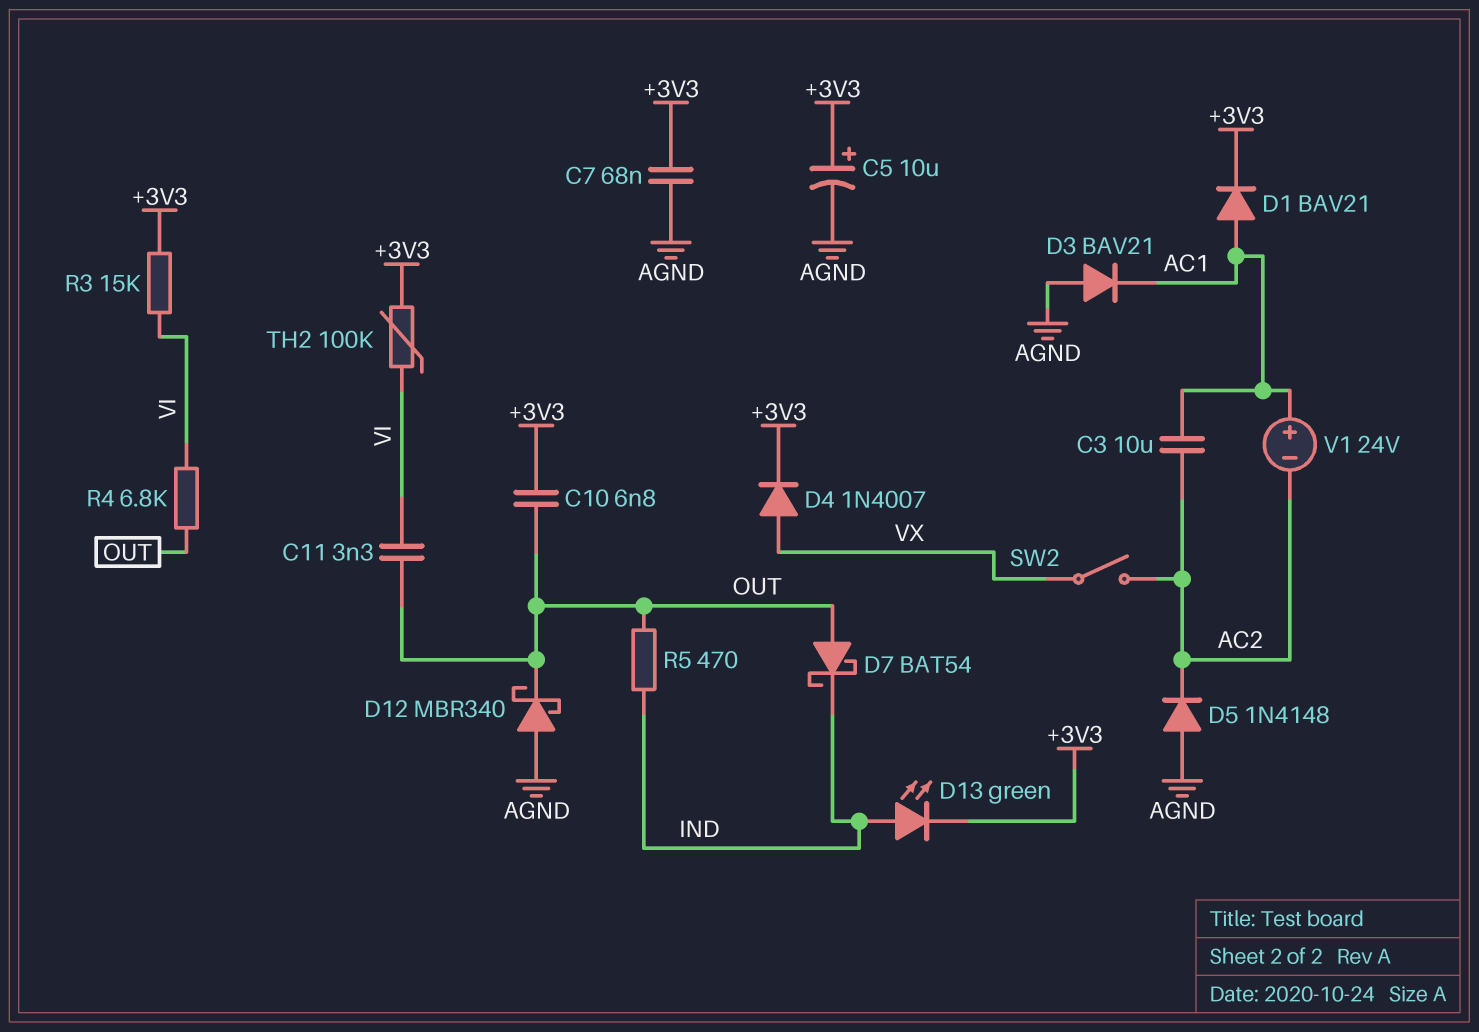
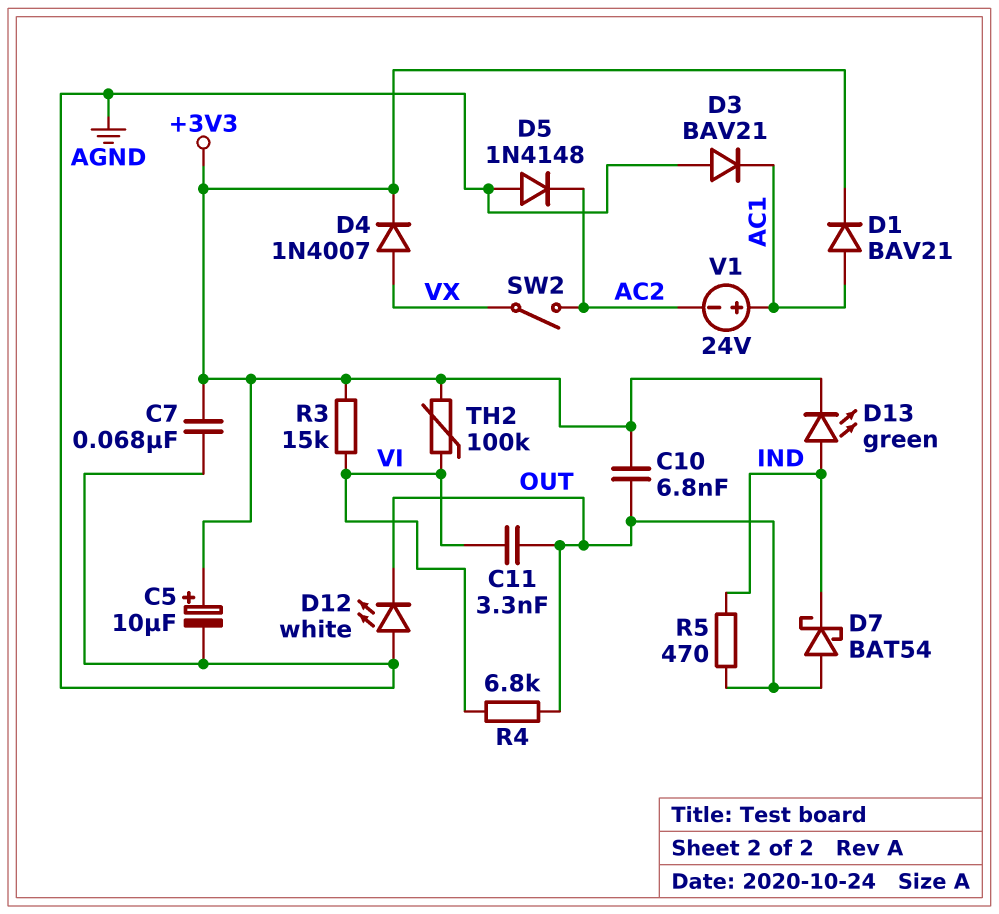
C3: 10uF (AC1, AC2) -> none
D12: schottky MBR340 (A AGND, K OUT) -> LED white (A AGND, K OUT)

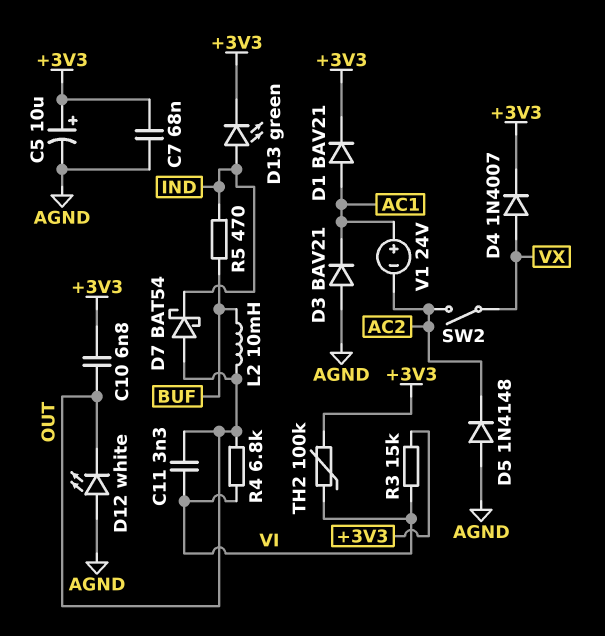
L2: none -> 10mH (BUF, OUT)
R5: 470 (IND, OUT) -> 470 (BUF, IND)

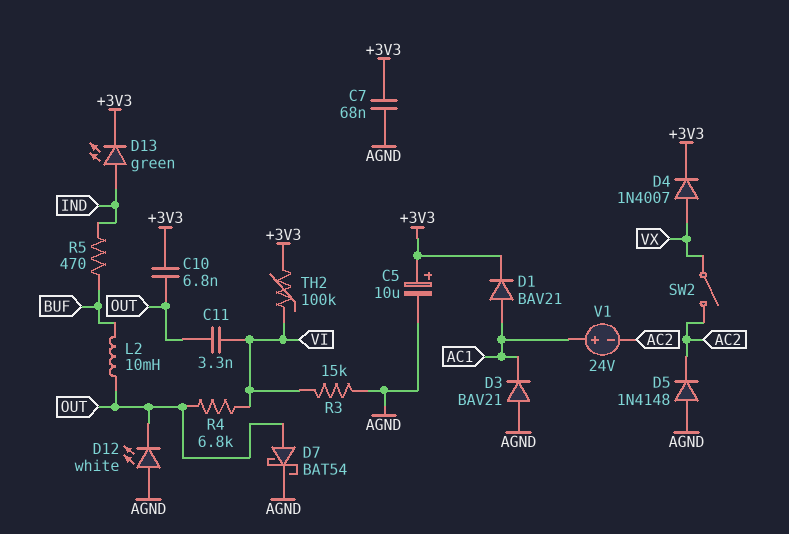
D7: schottky BAT54 (A OUT, K IND) -> schottky BAT54 (A OUT, K AGND)
R3: 15k (+3V3, VI) -> 15k (AGND, VI)

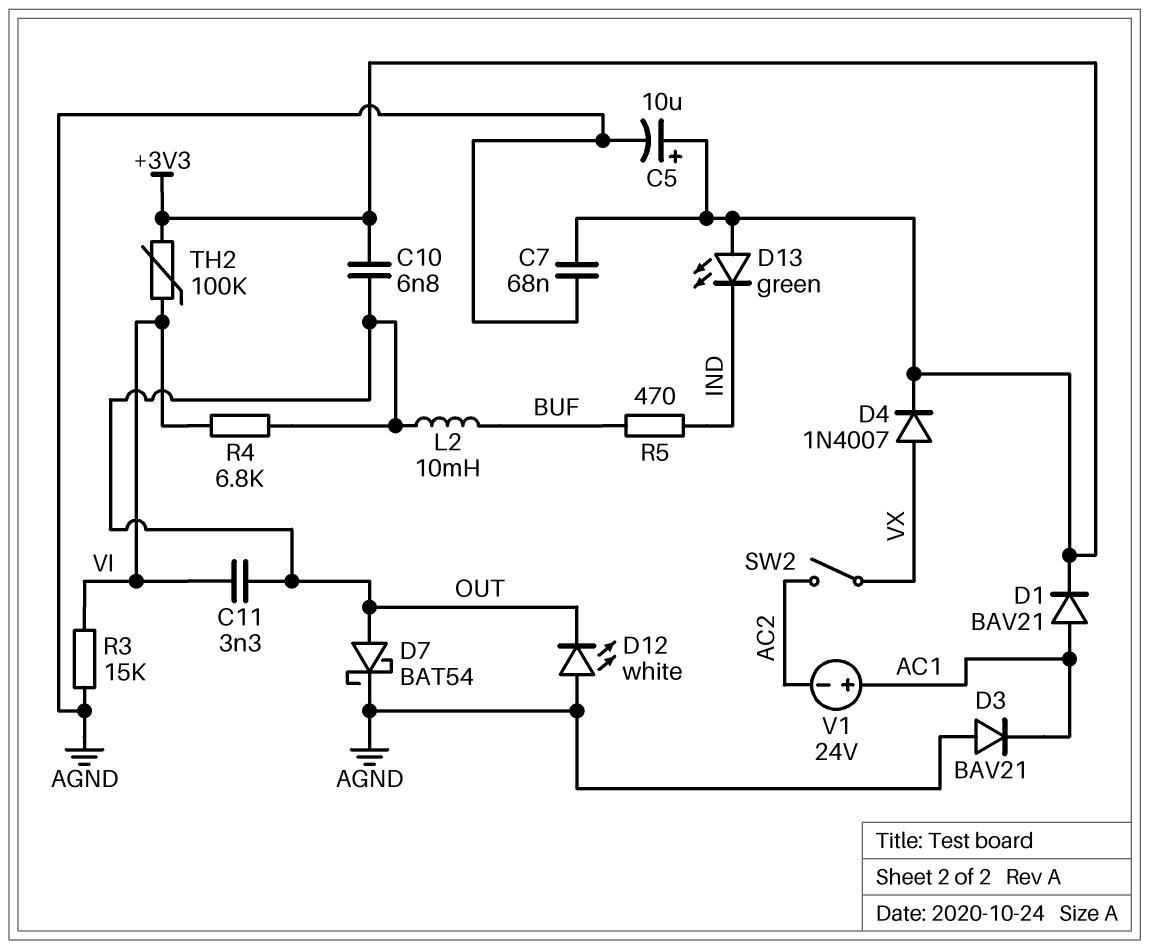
D5: diode 1N4148 (A AGND, K AC2) -> none
D13: LED green (A IND, K +3V3) -> LED green (A +3V3, K IND)

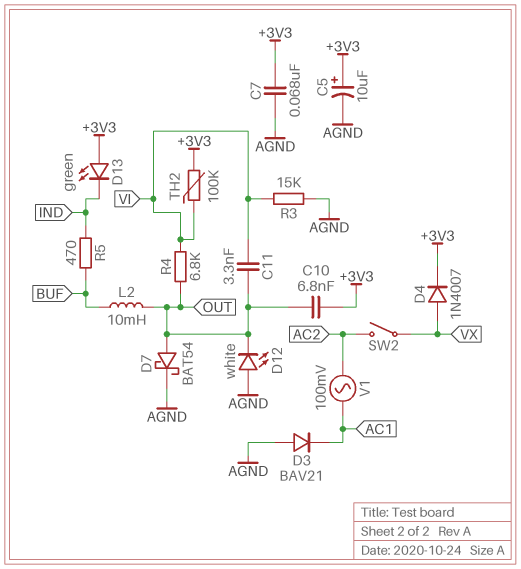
D1: diode BAV21 (A AC1, K +3V3) -> none
V1: 24V (plus AC1, minus AC2) -> AC 100mV (AC1, AC2)

